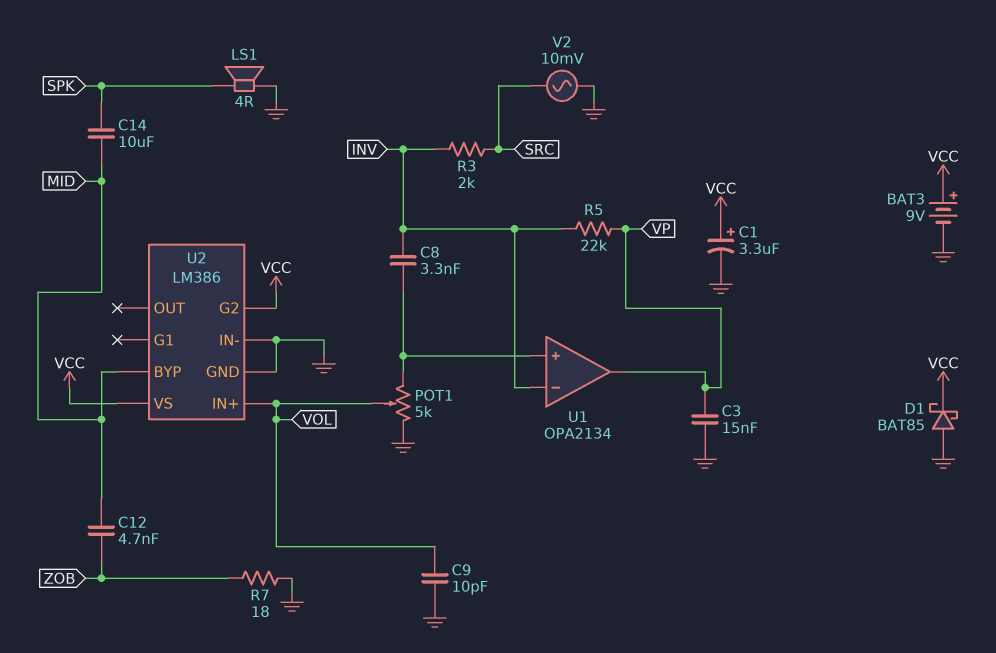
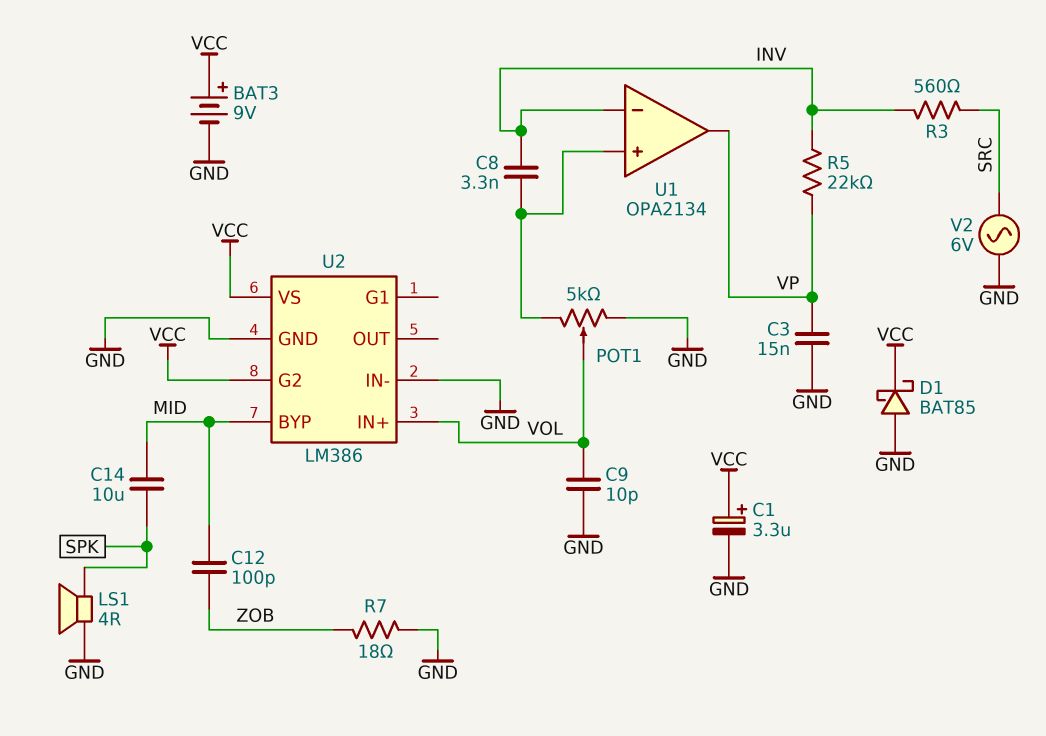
C12: 4.7nF (MID, ZOB) -> 100pF (MID, ZOB)
R3: 2k (INV, SRC) -> 560 (INV, SRC)
V2: AC 10mV (GND, SRC) -> AC 6V (GND, SRC)

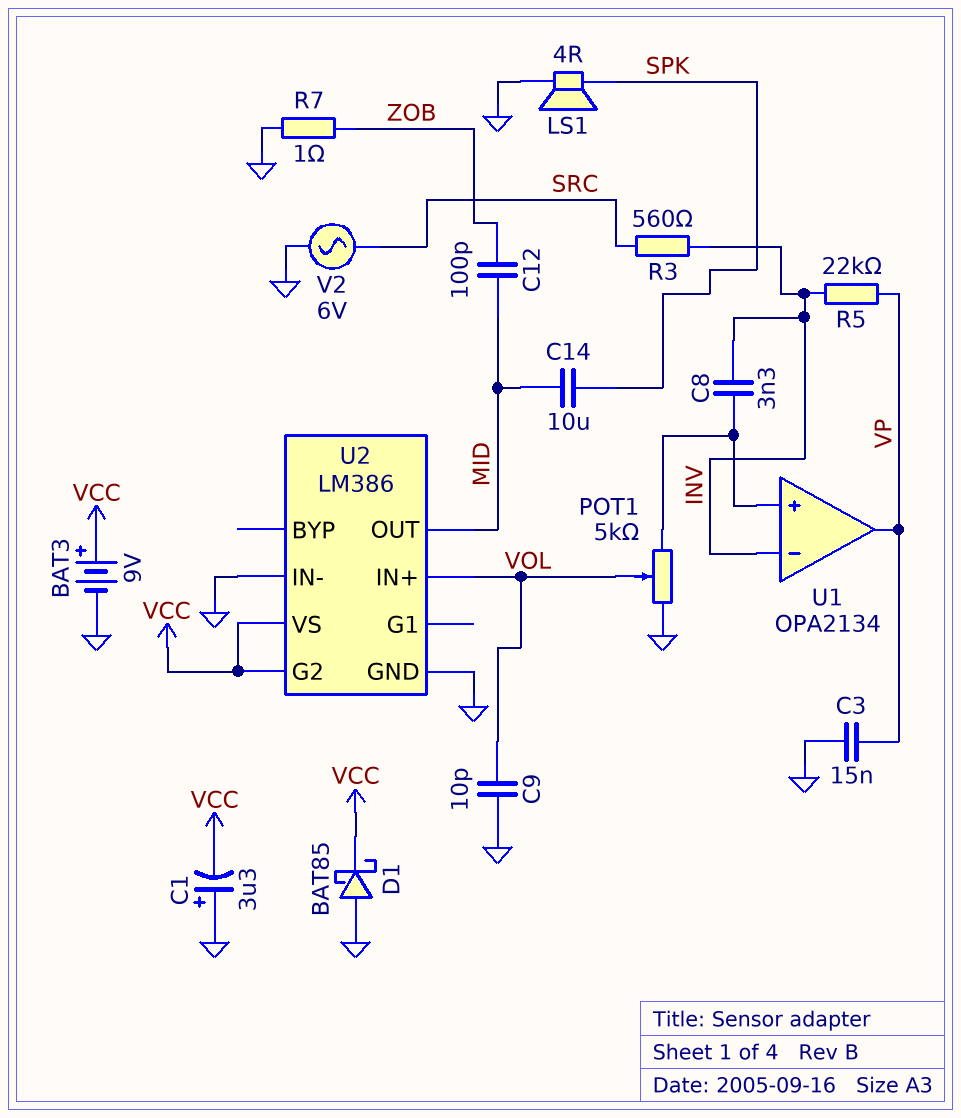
C1: 3.3uF (plus VCC, minus GND) -> 3.3uF (plus GND, minus VCC)
R7: 18 (GND, ZOB) -> 1 (GND, ZOB)
U2 pin BYP: MID -> none
U2 pin OUT: none -> MID

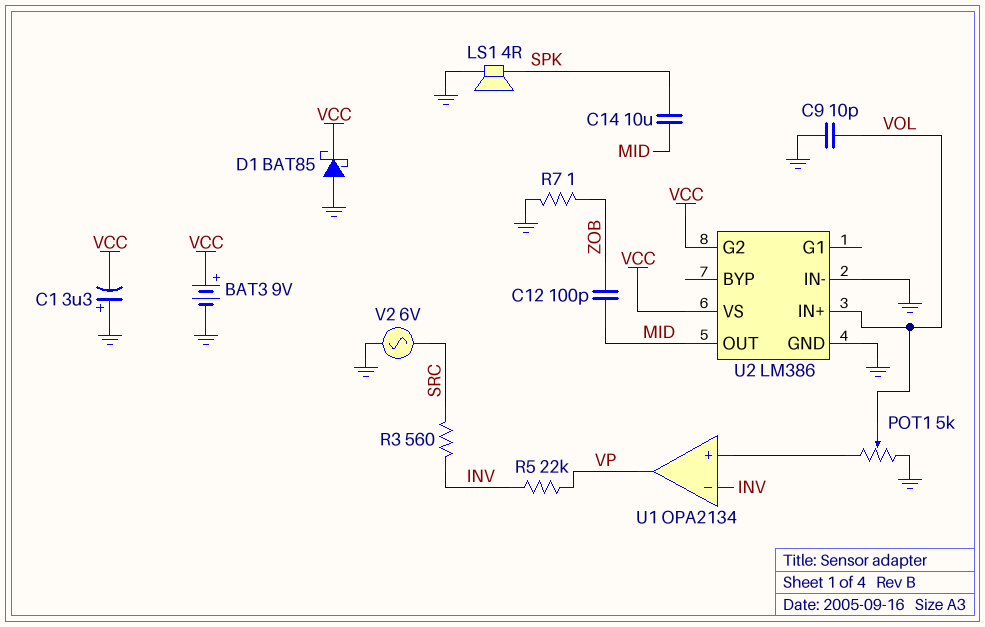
C3: 15nF (GND, VP) -> none
C8: 3.3nF (INV, U1/in+) -> none

